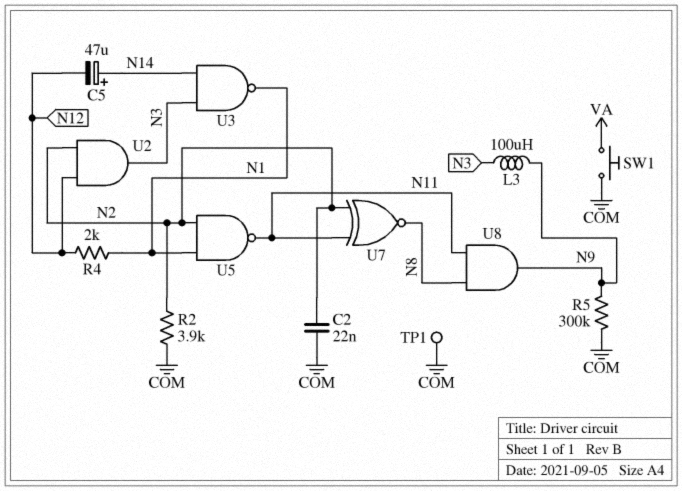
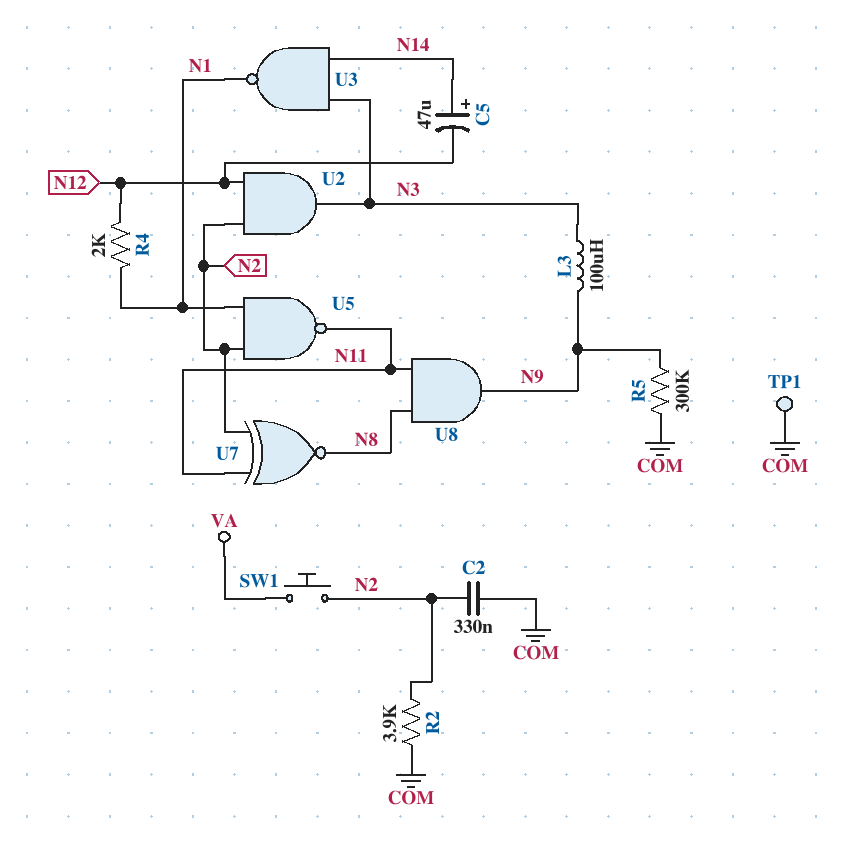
C2: 22nF (COM, N2) -> 330nF (COM, N2)
SW1: button (COM, VA) -> button (N2, VA)

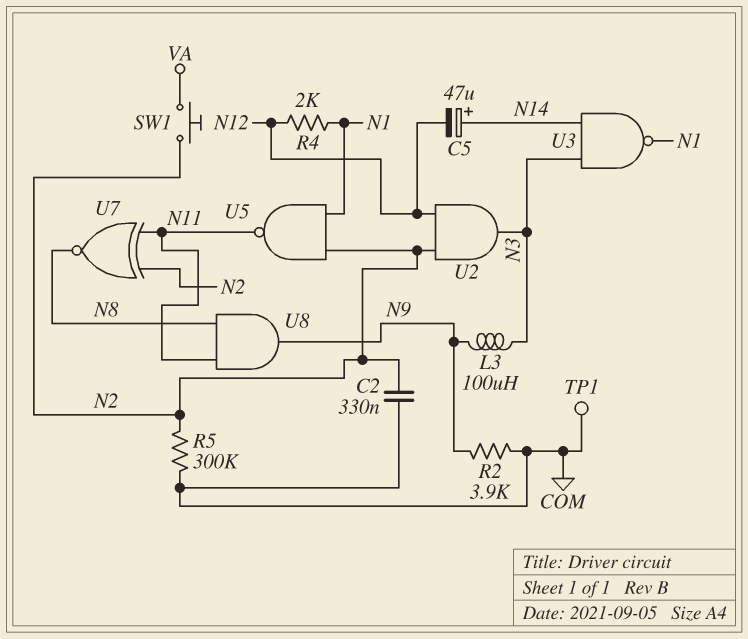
R2: 3.9k (COM, N2) -> 3.9k (COM, N9)
R5: 300k (COM, N9) -> 300k (COM, N2)

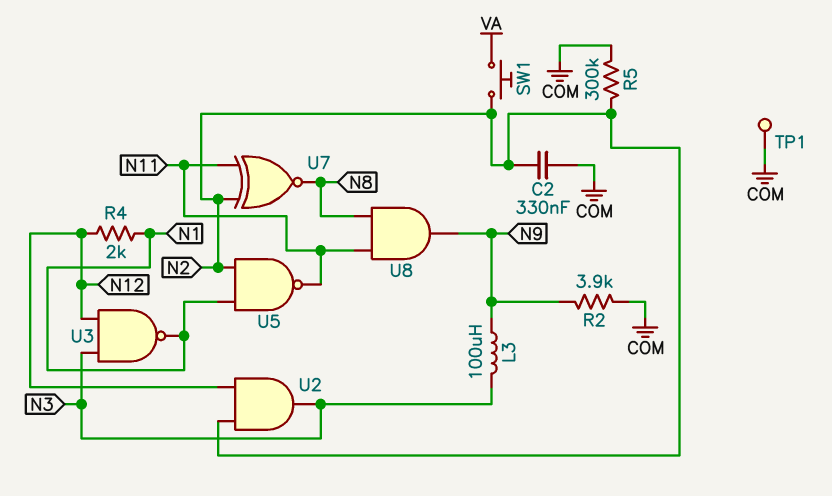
C5: 47uF (plus N14, minus N12) -> none
U3: NAND (in N3, in N14, out N1) -> NAND (in N3, in N12, out N1)

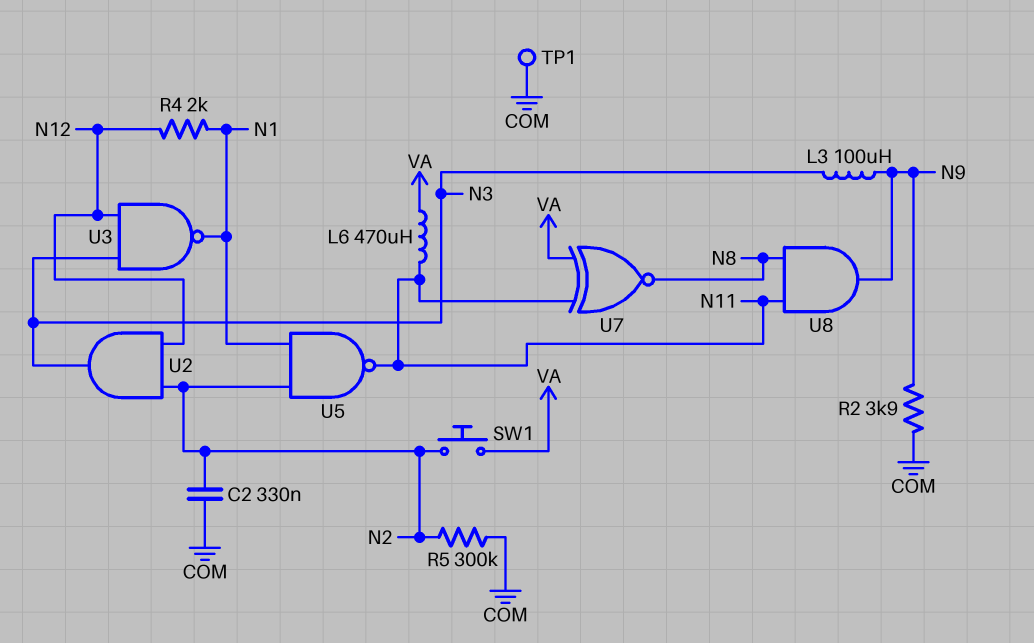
L6: none -> 470uH (N11, VA)
U7: XNOR (in N2, in N11, out N8) -> XNOR (in N11, in VA, out N8)

